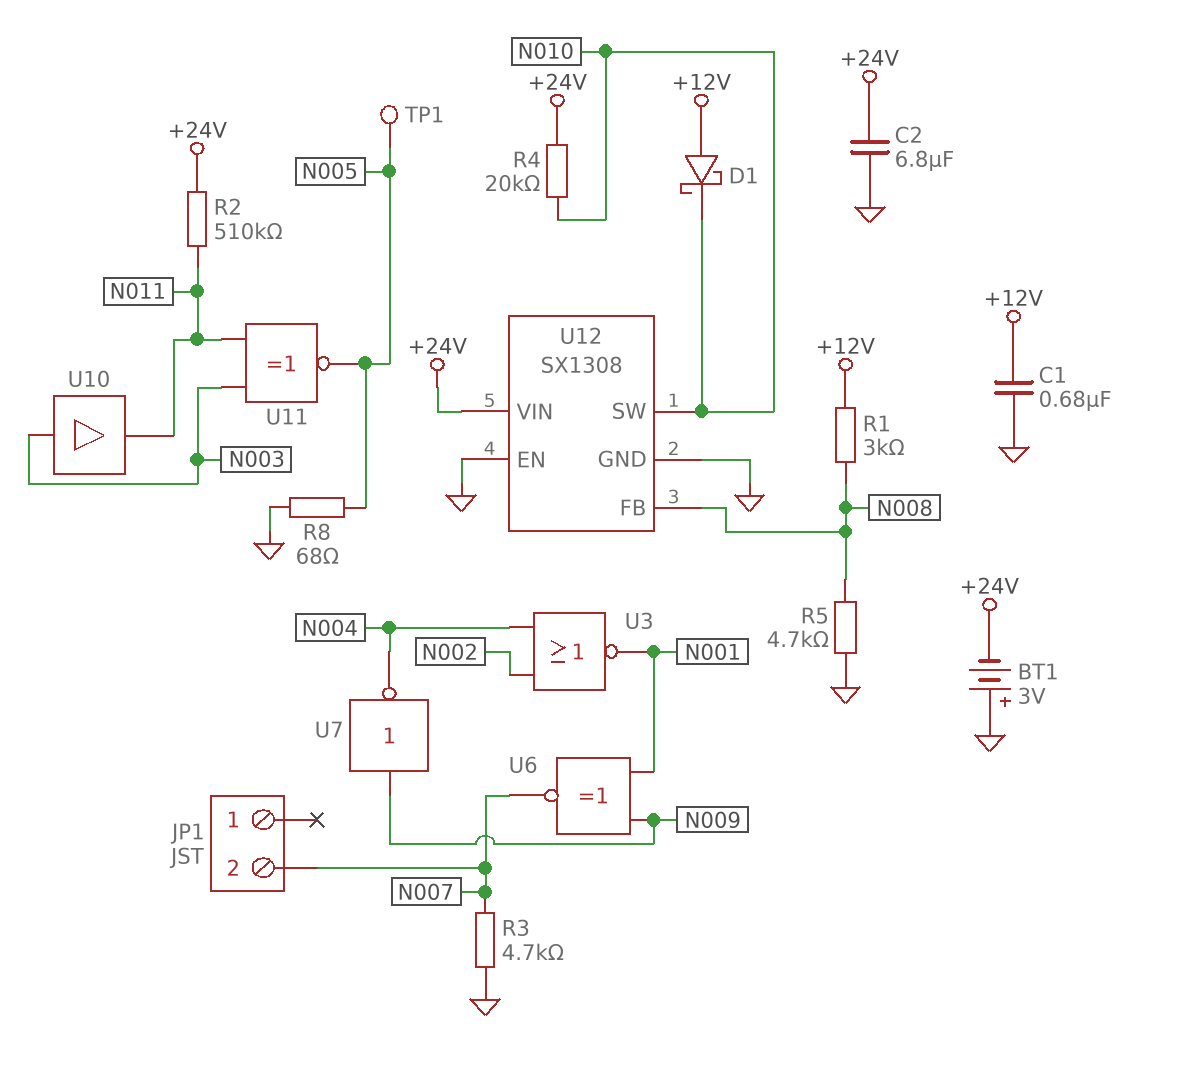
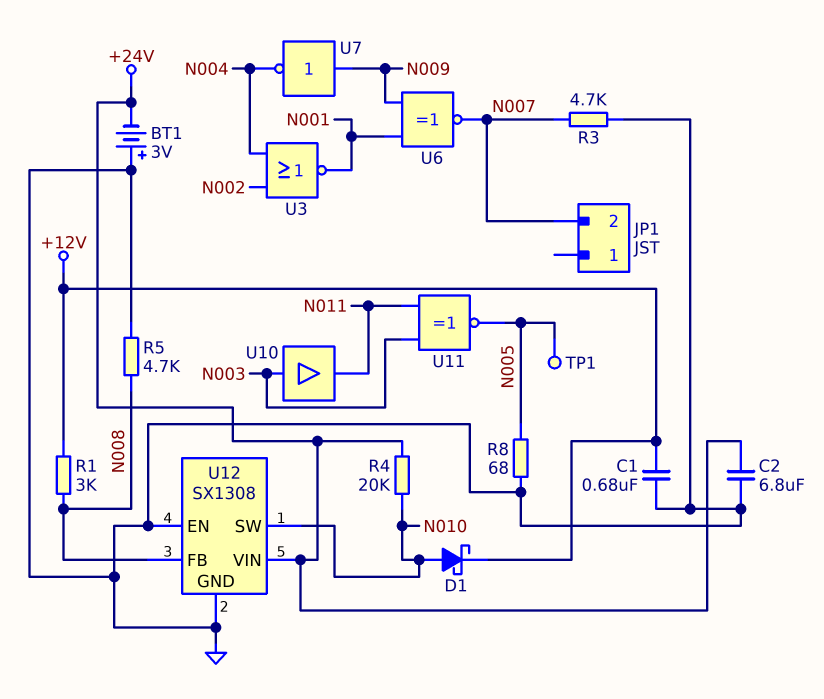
D1: schottky (A +12V, K N010) -> schottky (A N010, K +12V)
R2: 510k (+24V, N011) -> none

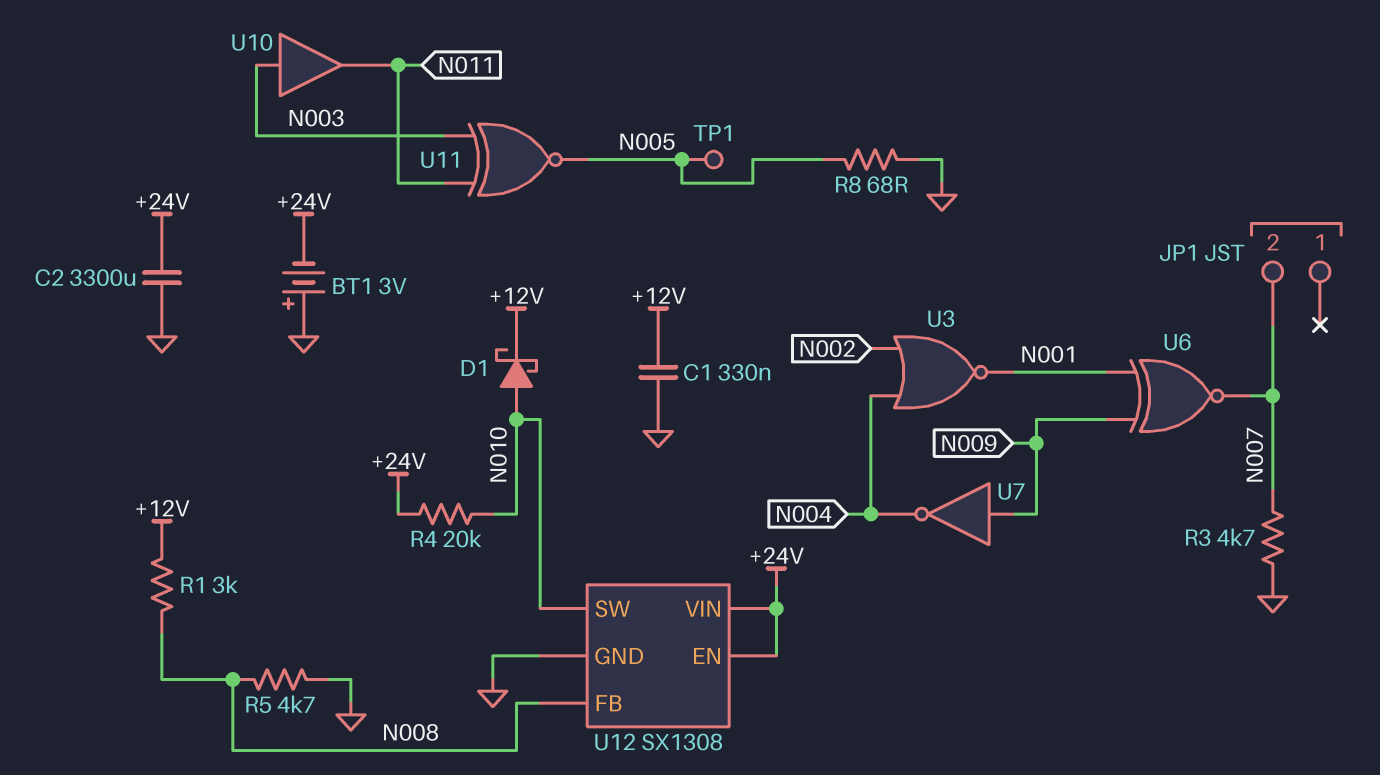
C1: 680nF (+12V, GND) -> 330nF (+12V, GND)
C2: 6.8uF (+24V, GND) -> 3300uF (+24V, GND)
U12 pin EN: GND -> +24V

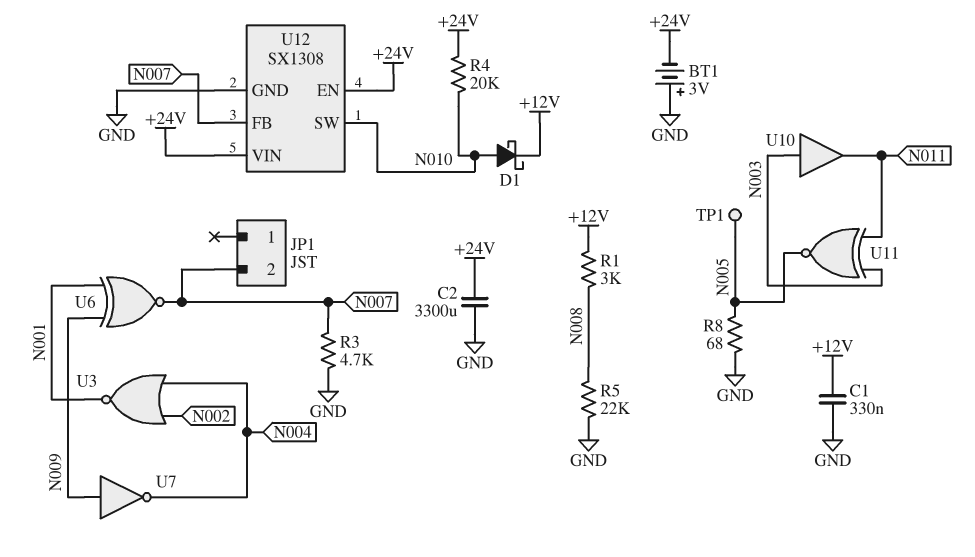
R5: 4.7k (GND, N008) -> 22k (GND, N008)
U12 pin FB: N008 -> N007

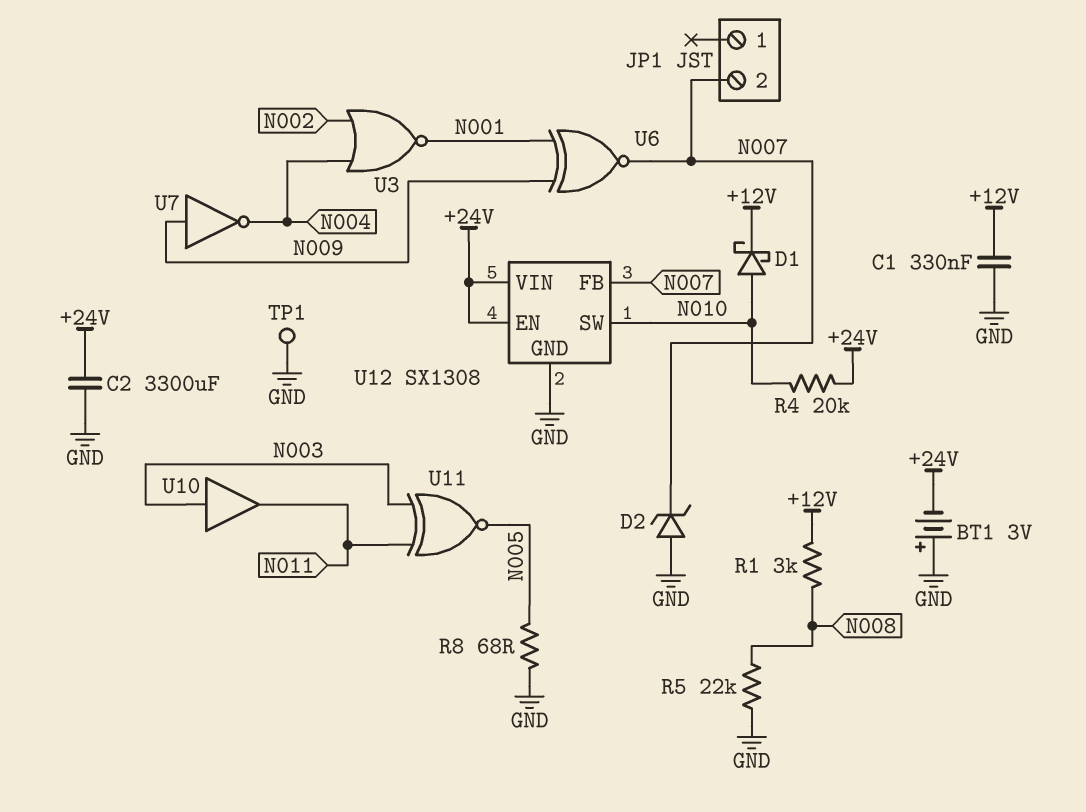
D2: none -> zener (A GND, K N007)
R3: 4.7k (GND, N007) -> none
TP1: test point (N005) -> test point (GND)

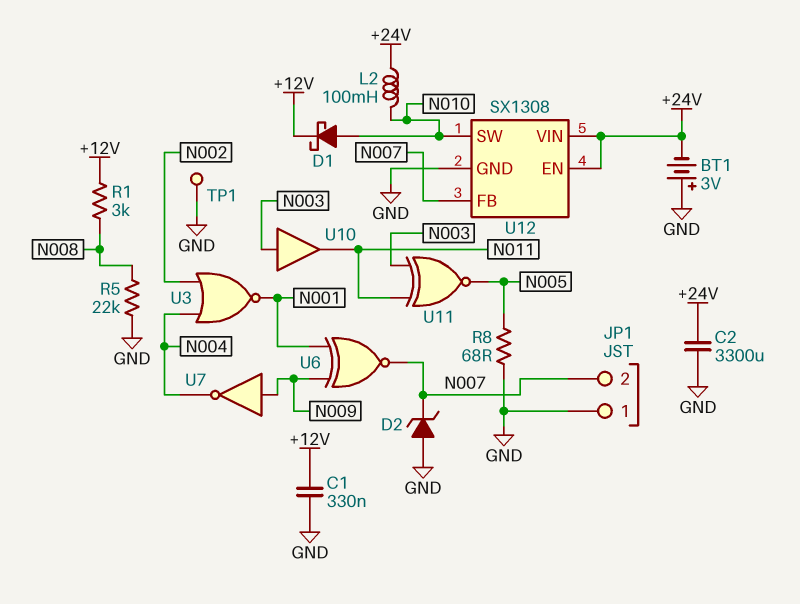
JP1 pin 1: none -> GND
L2: none -> 100mH (+24V, N010)
R4: 20k (+24V, N010) -> none

